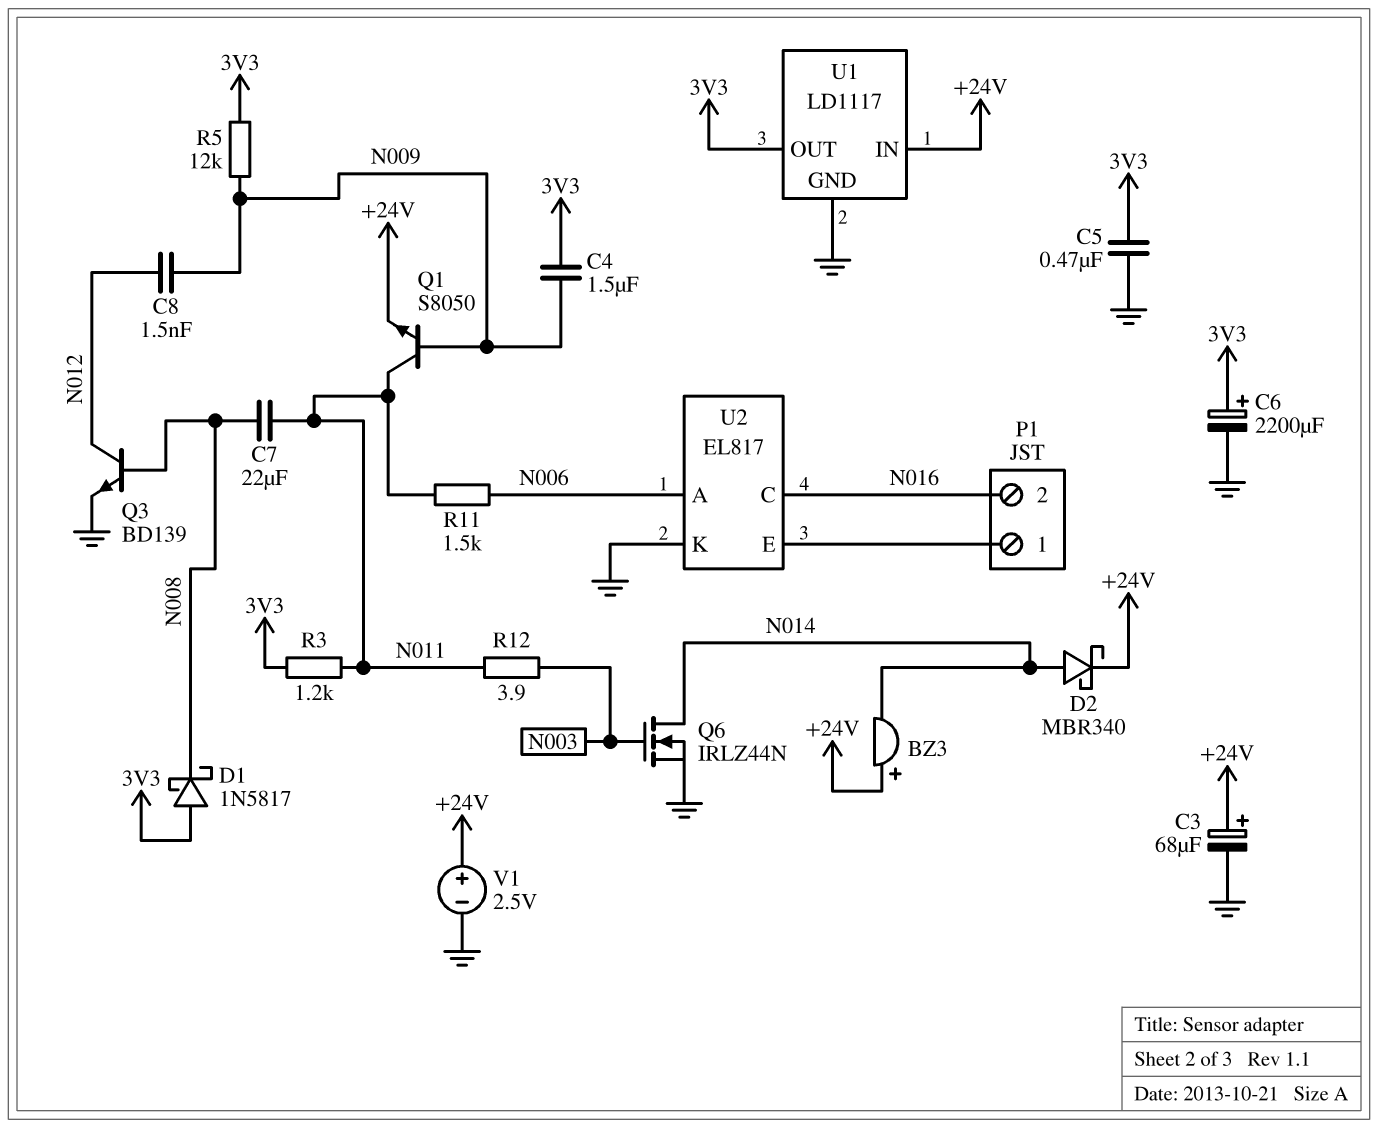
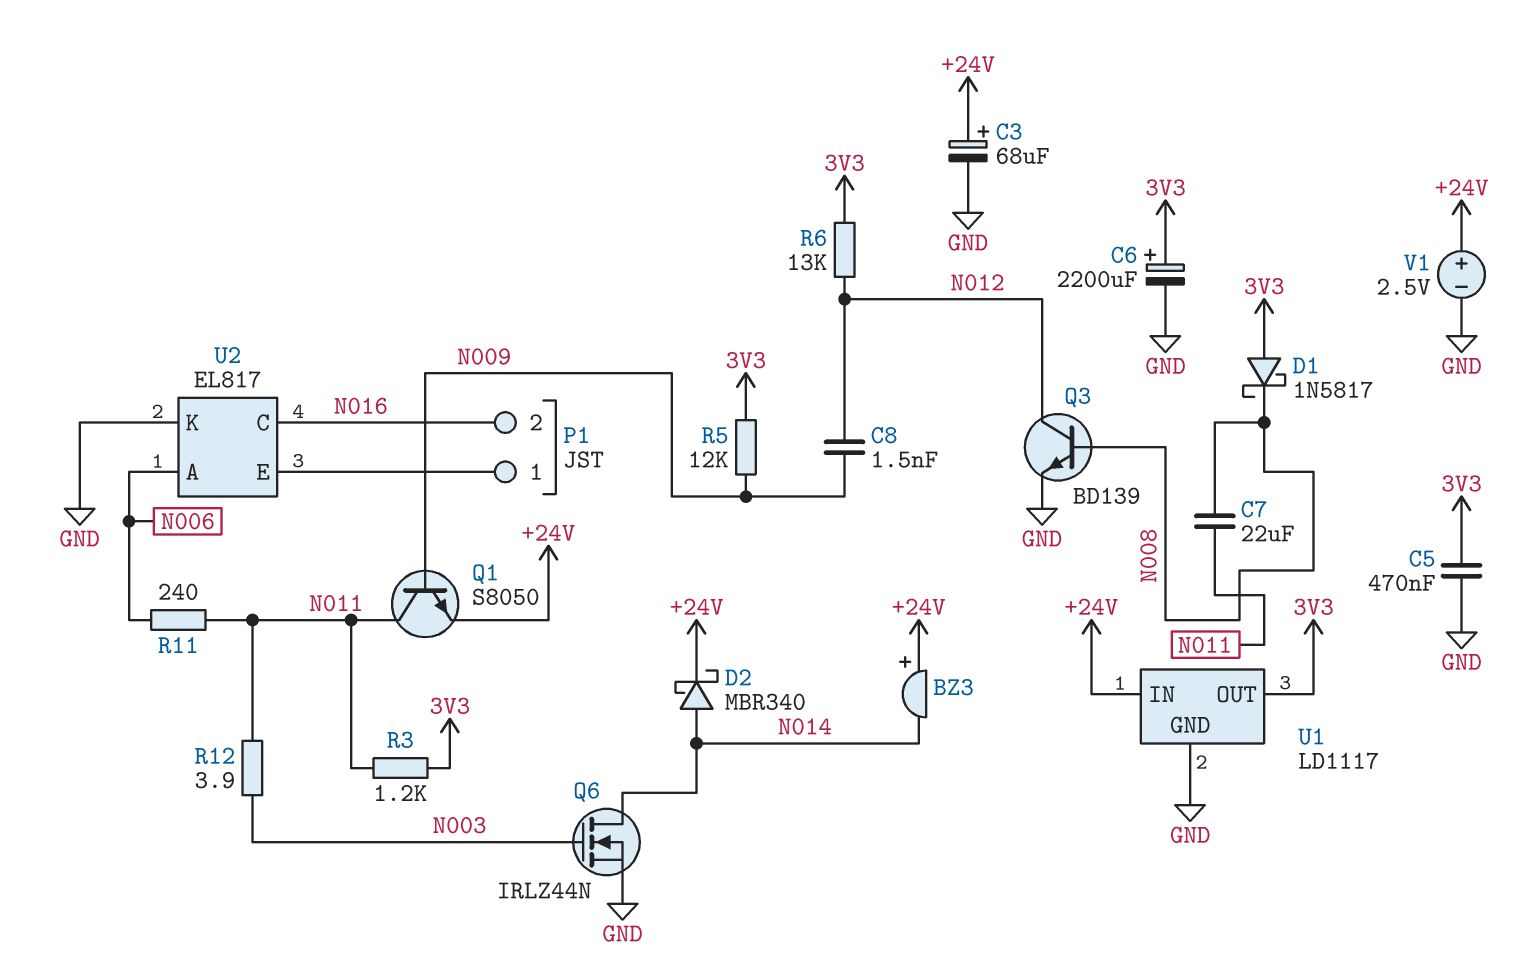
C4: 1.5uF (3V3, N009) -> none
R6: none -> 13k (3V3, N012)
R11: 1.5k (N006, N011) -> 240 (N006, N011)

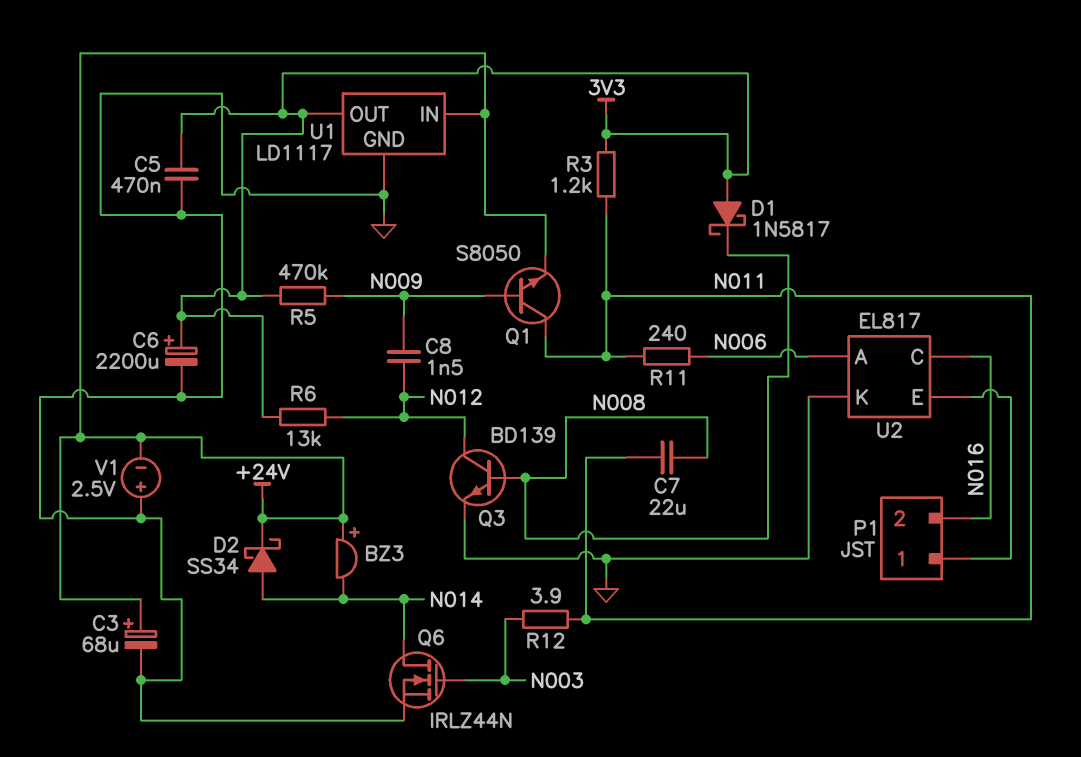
D2: schottky MBR340 (A N014, K +24V) -> schottky SS34 (A N014, K +24V)
R5: 12k (3V3, N009) -> 470k (3V3, N009)
V1: 2.5V (plus +24V, minus GND) -> 2.5V (plus GND, minus +24V)

